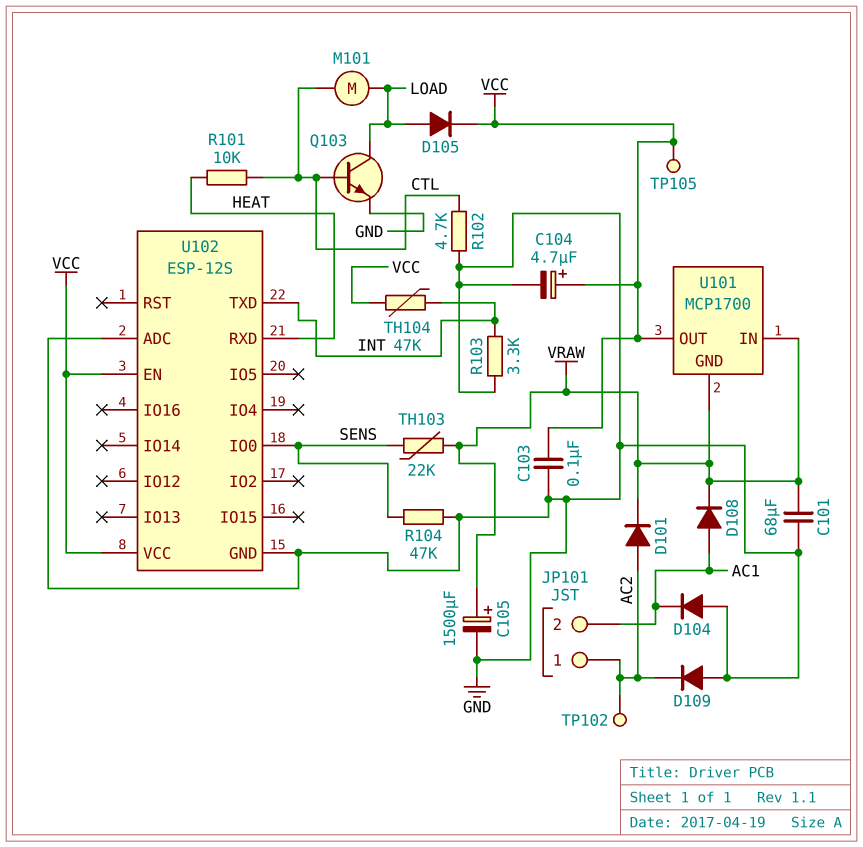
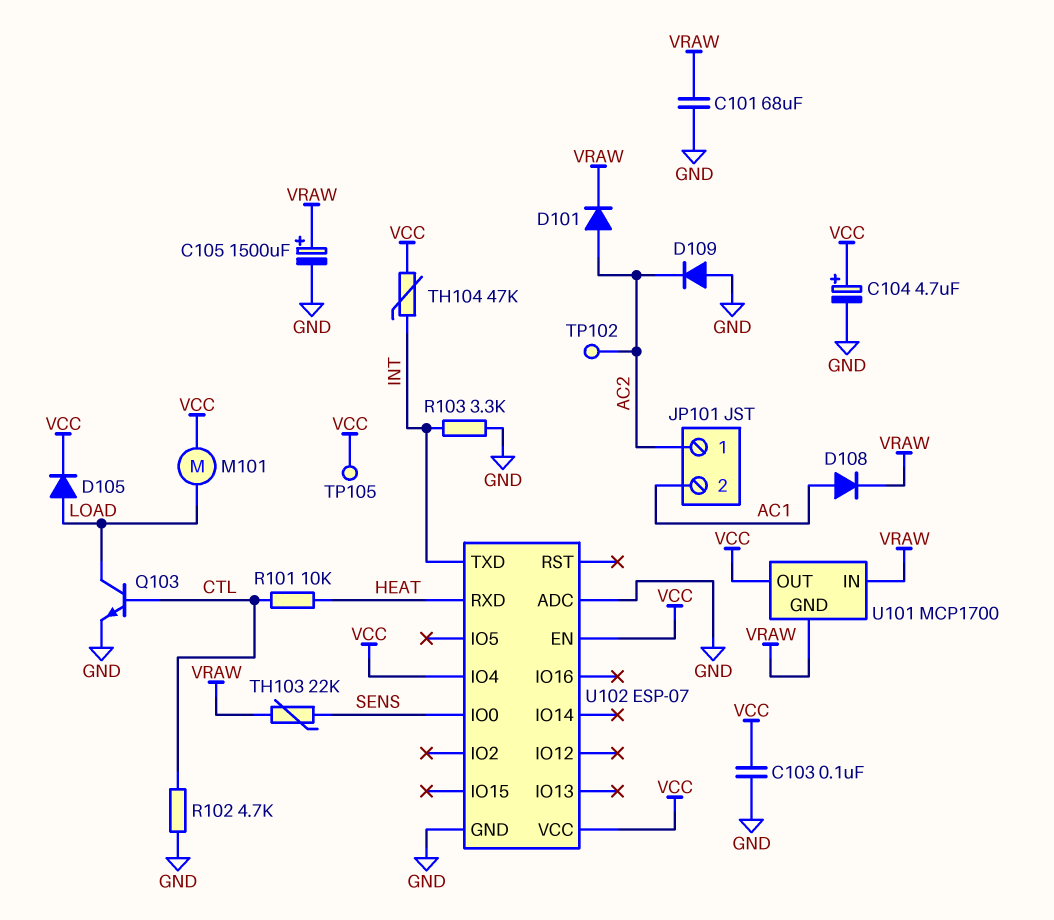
D104: diode (A GND, K AC1) -> none
M101: motor (CTL, LOAD) -> motor (LOAD, VCC)
R104: 47k (GND, SENS) -> none
U102: ESP-12S -> ESP-07
U102 pin IO4: none -> VCC

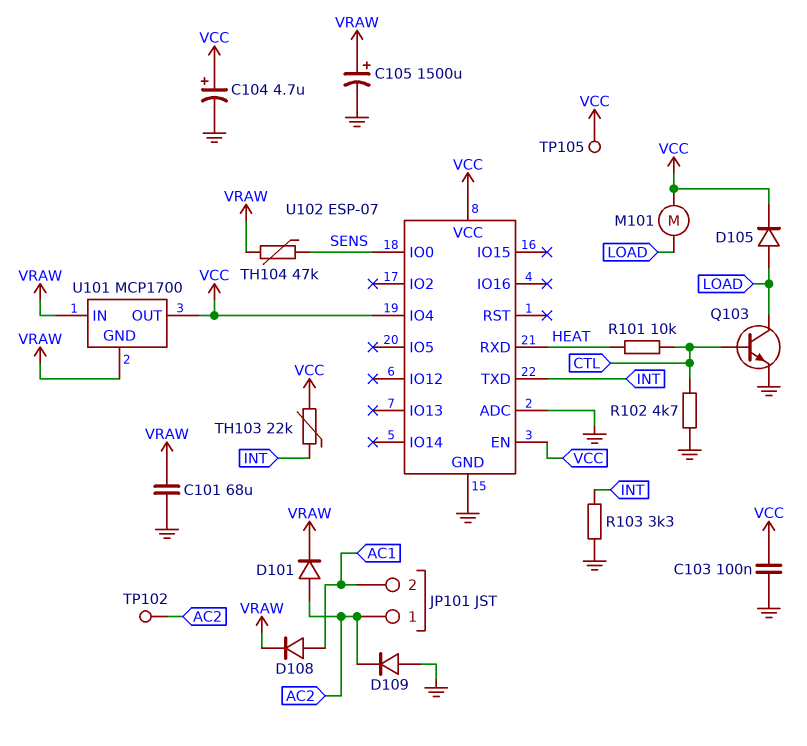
TH103: 22k (SENS, VRAW) -> 22k (INT, VCC)
TH104: 47k (INT, VCC) -> 47k (SENS, VRAW)

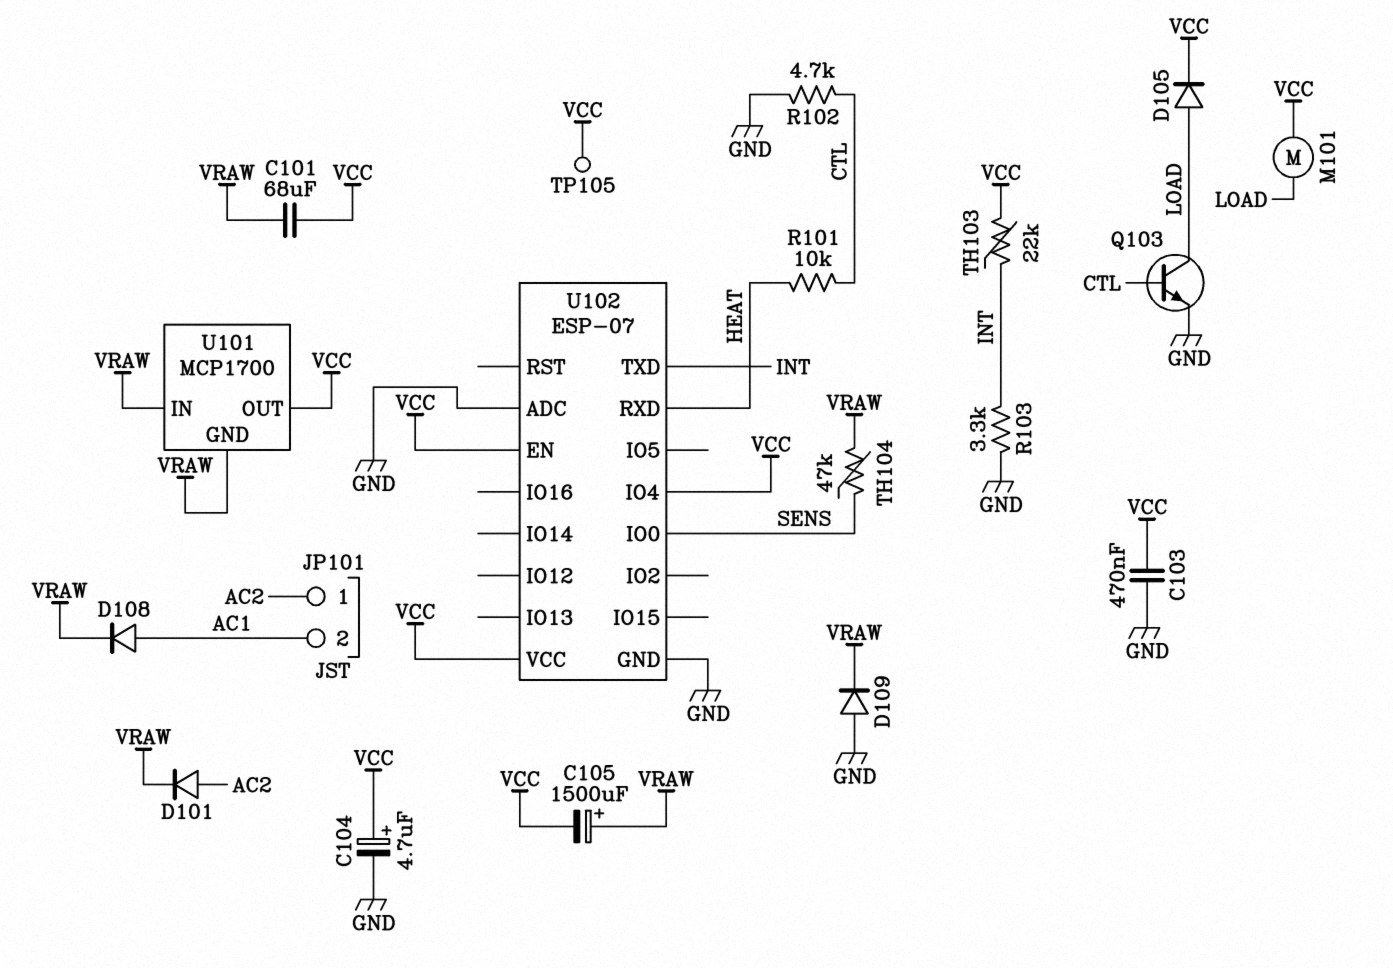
C101: 68uF (GND, VRAW) -> 68uF (VCC, VRAW)
C103: 100nF (GND, VCC) -> 470nF (GND, VCC)
C105: 1500uF (plus VRAW, minus GND) -> 1500uF (plus VRAW, minus VCC)
D109: diode (A GND, K AC2) -> diode (A GND, K VRAW)
TP102: test point (AC2) -> none

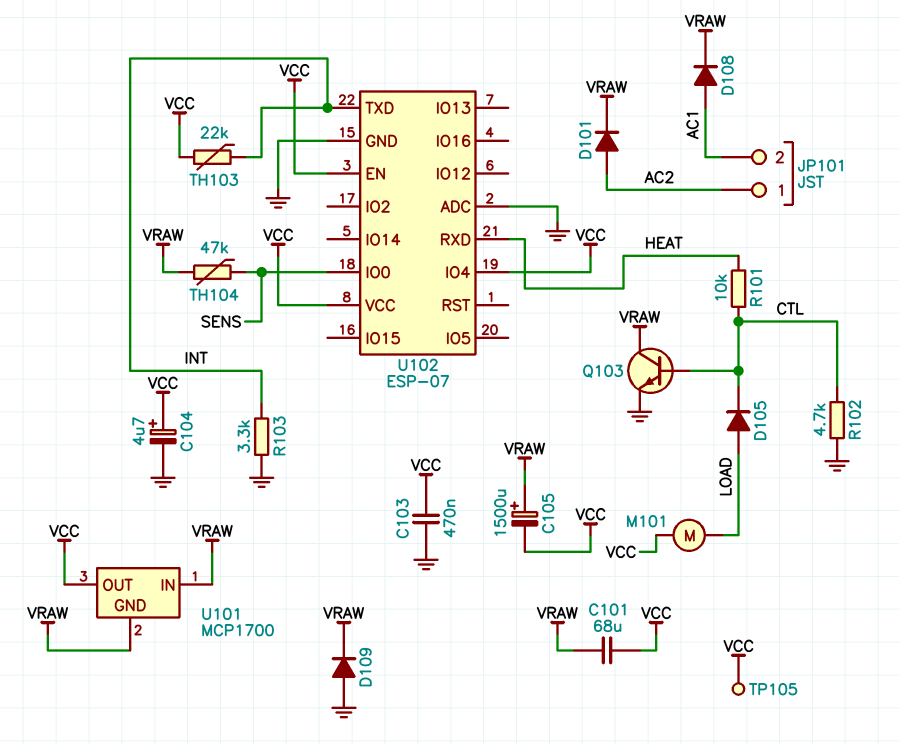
D105: diode (A LOAD, K VCC) -> diode (A LOAD, K CTL)
Q103: NPN (B CTL, C LOAD, E GND) -> NPN (B CTL, C VRAW, E GND)

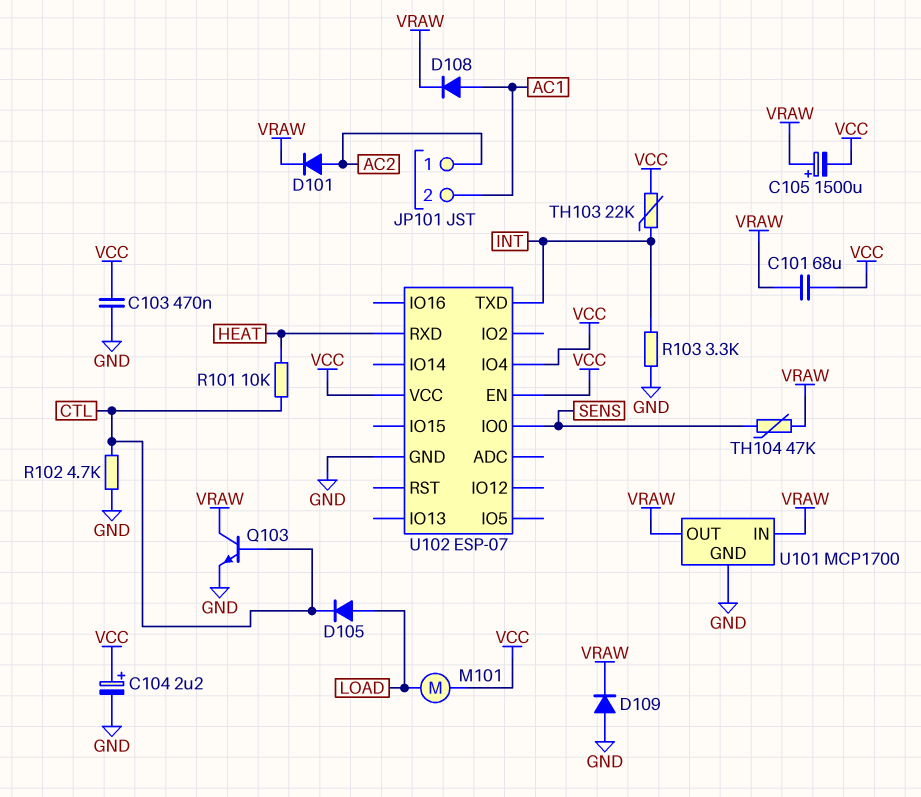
C104: 4.7uF (plus VCC, minus GND) -> 2.2uF (plus VCC, minus GND)
TP105: test point (VCC) -> none
U101 pin GND: VRAW -> GND
U101 pin OUT: VCC -> VRAW
U102 pin ADC: GND -> none

